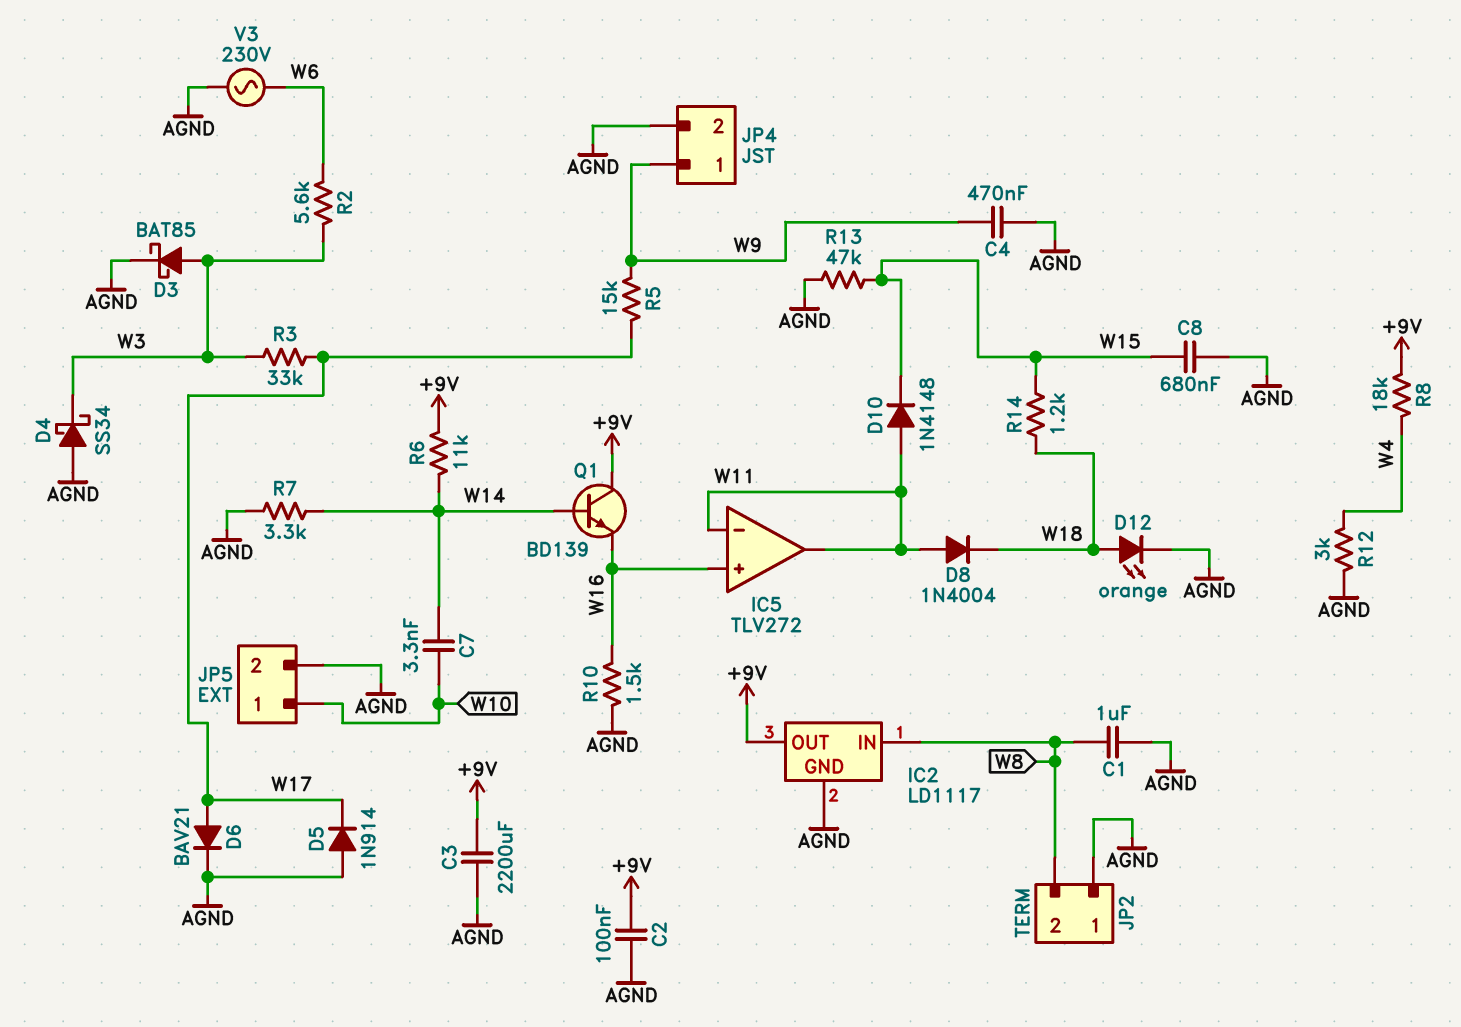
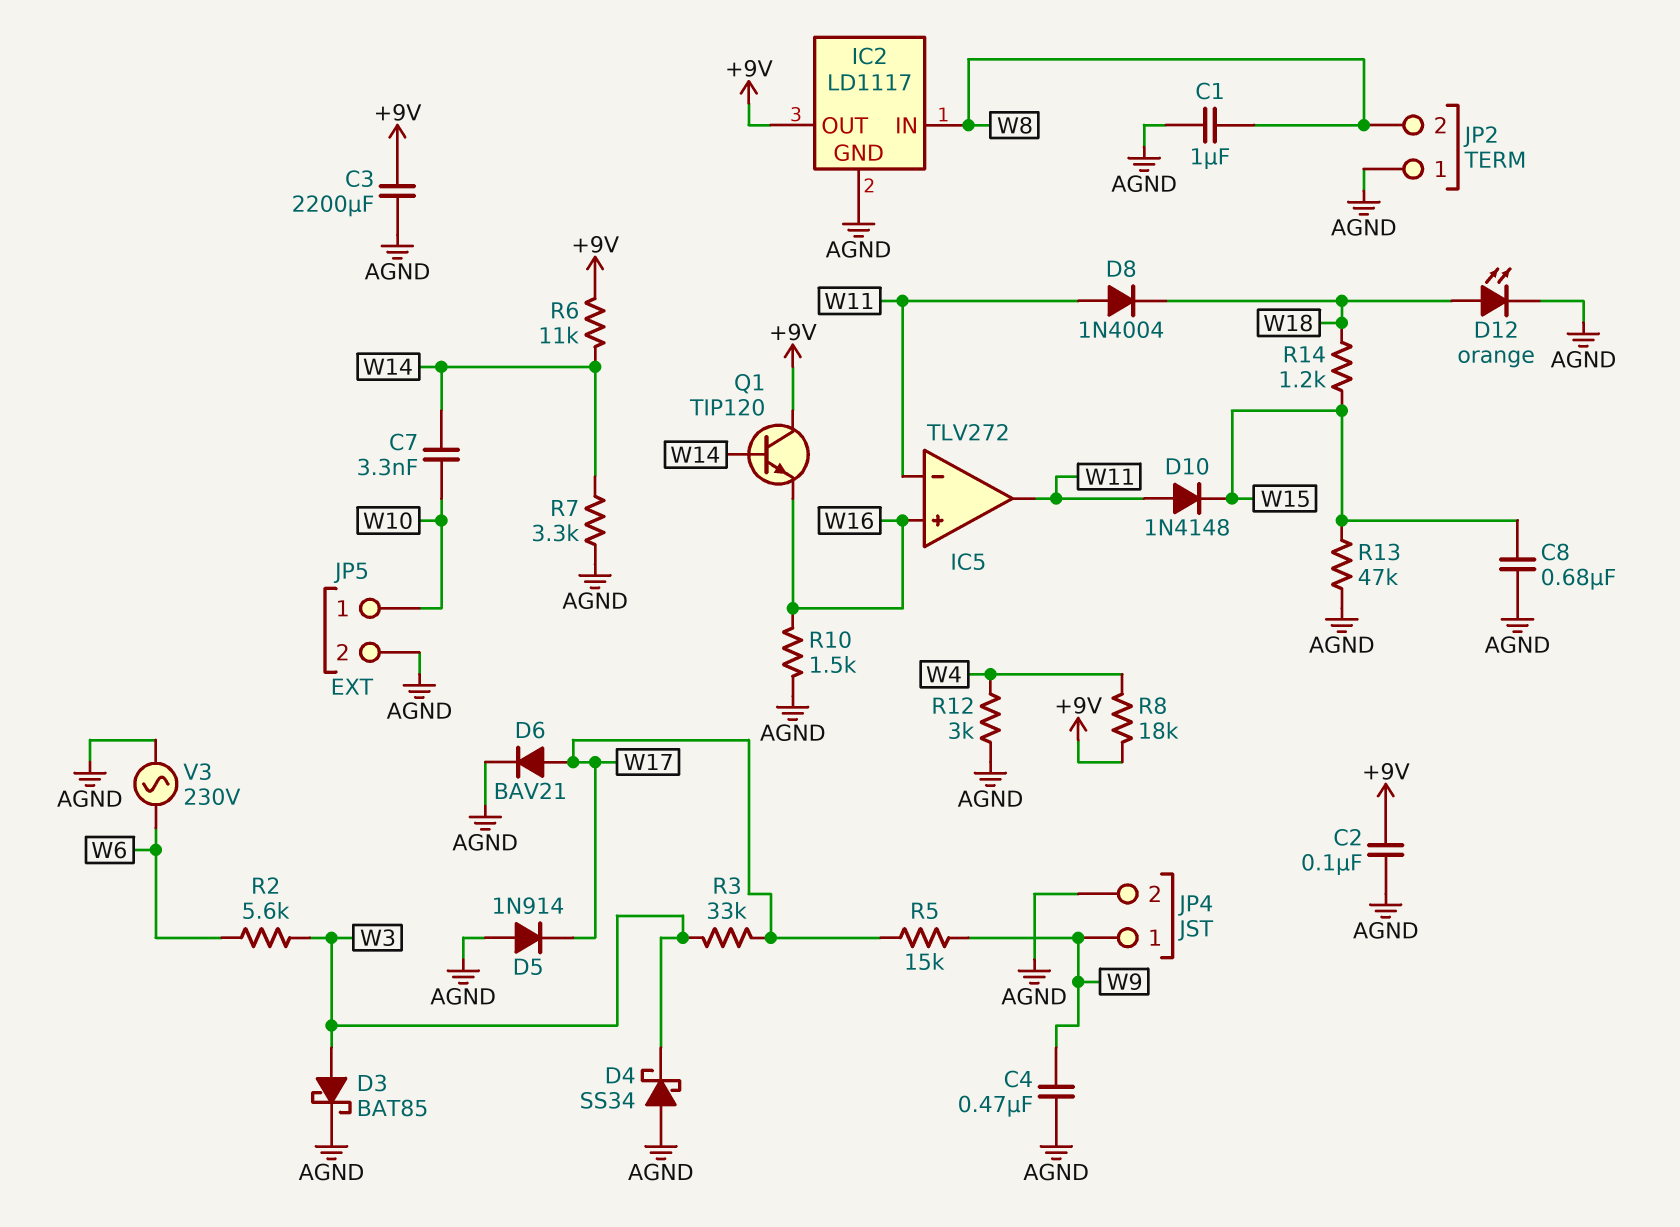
Q1: NPN BD139 (B W14, C +9V, E W16) -> NPN TIP120 (B W14, C +9V, E W16)

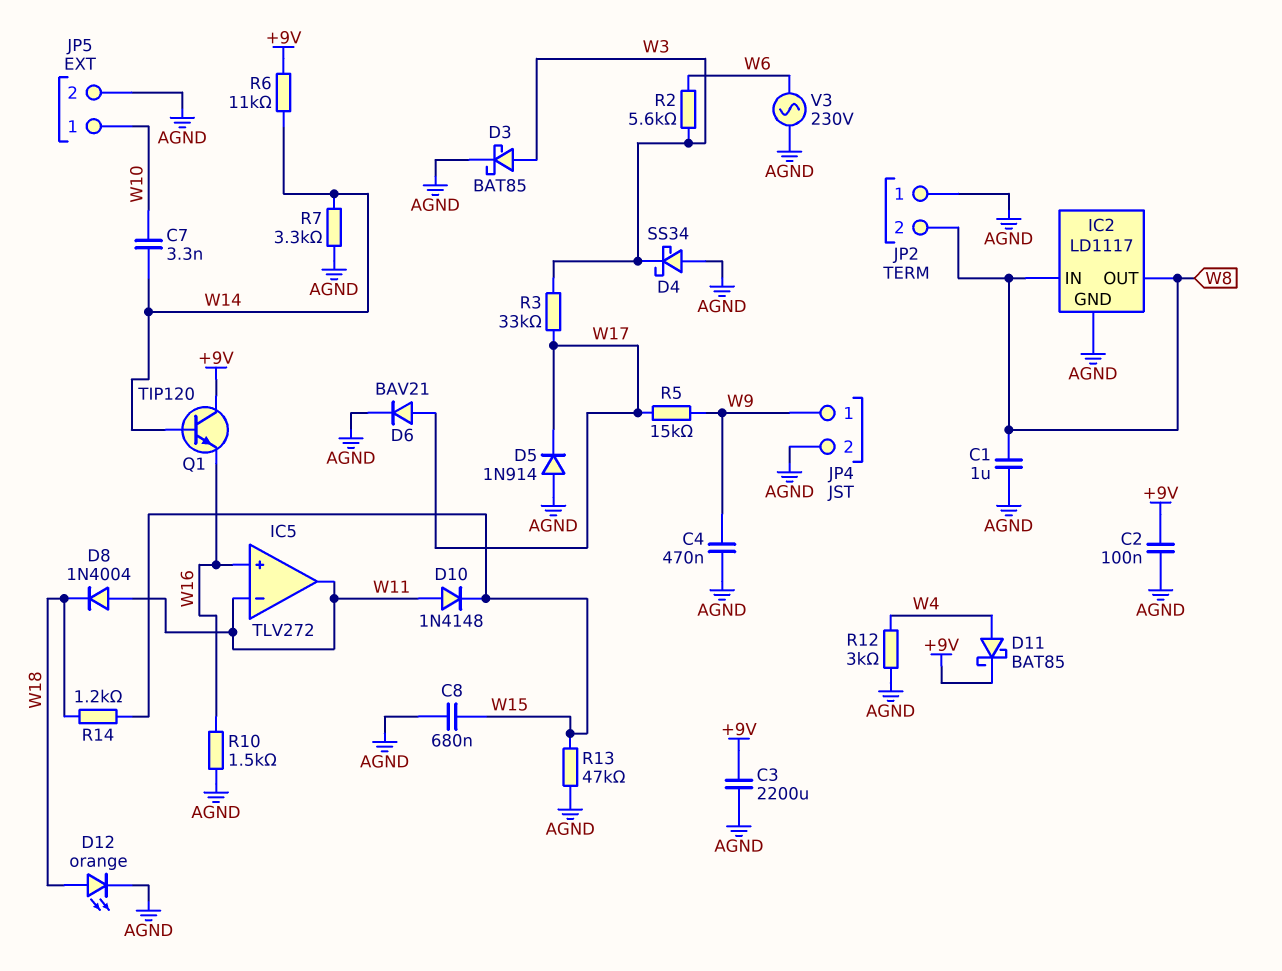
D11: none -> schottky BAT85 (A W4, K +9V)
IC2 pin OUT: +9V -> W8
R8: 18k (+9V, W4) -> none

